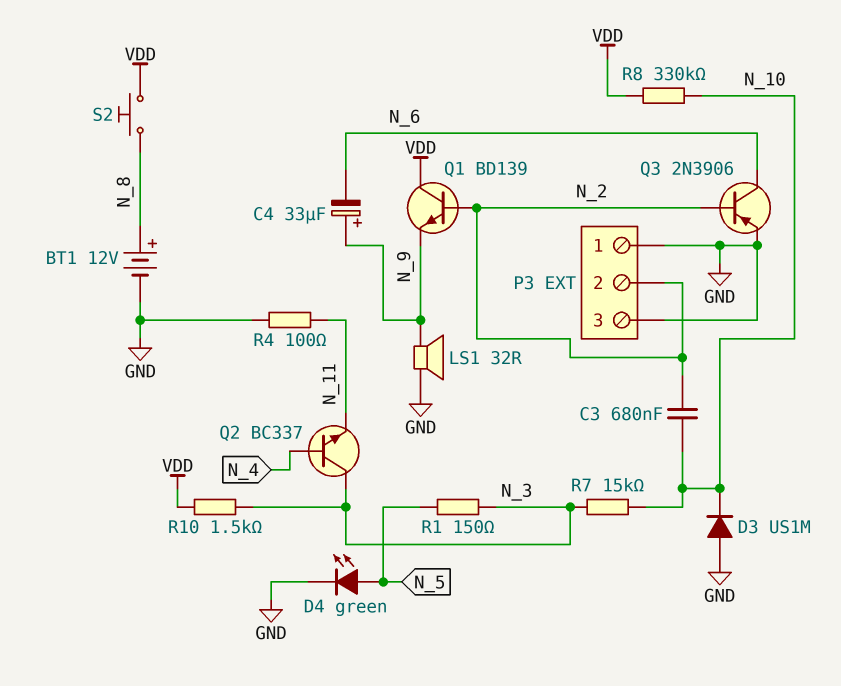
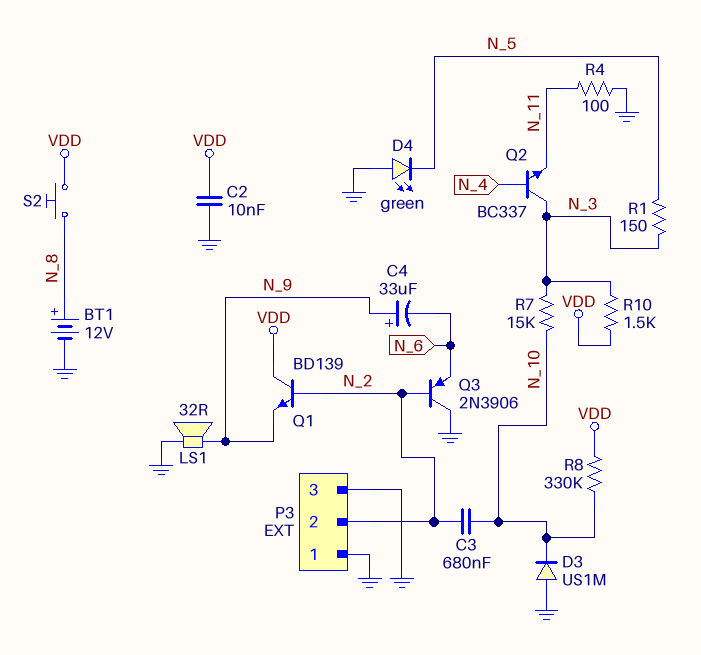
C2: none -> 10nF (GND, VDD)
D4: LED green (A N_5, K GND) -> LED green (A GND, K N_5)
Q3: PNP 2N3906 (B N_2, C N_6, E GND) -> PNP 2N3906 (B N_2, C GND, E N_6)

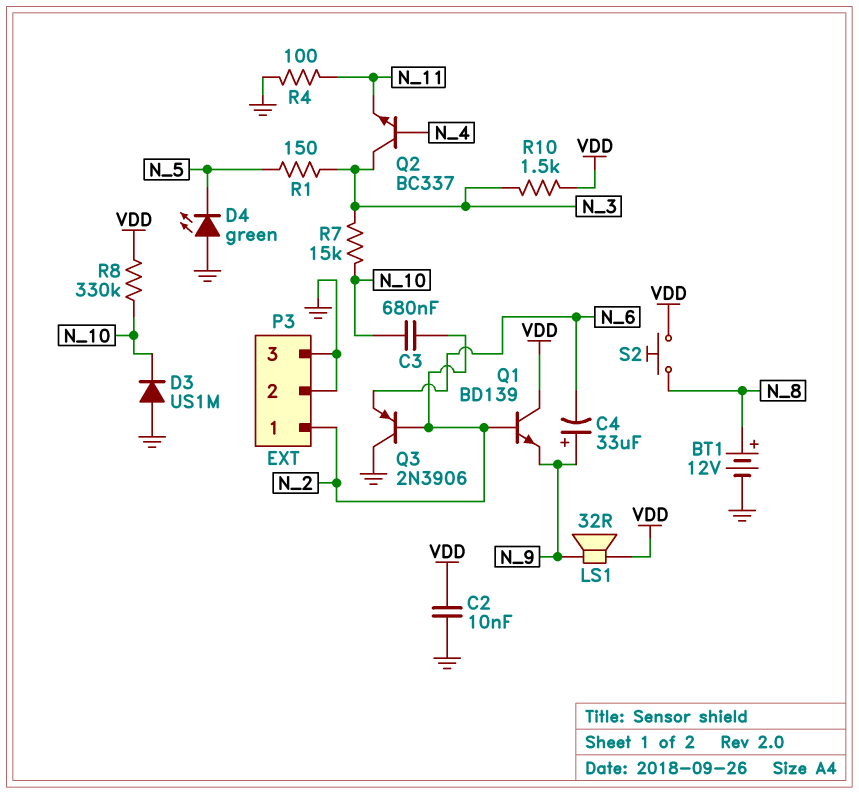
LS1: speaker 32R (GND, N_9) -> speaker 32R (N_9, VDD)
P3 pin 1: GND -> N_2
P3 pin 2: N_2 -> GND

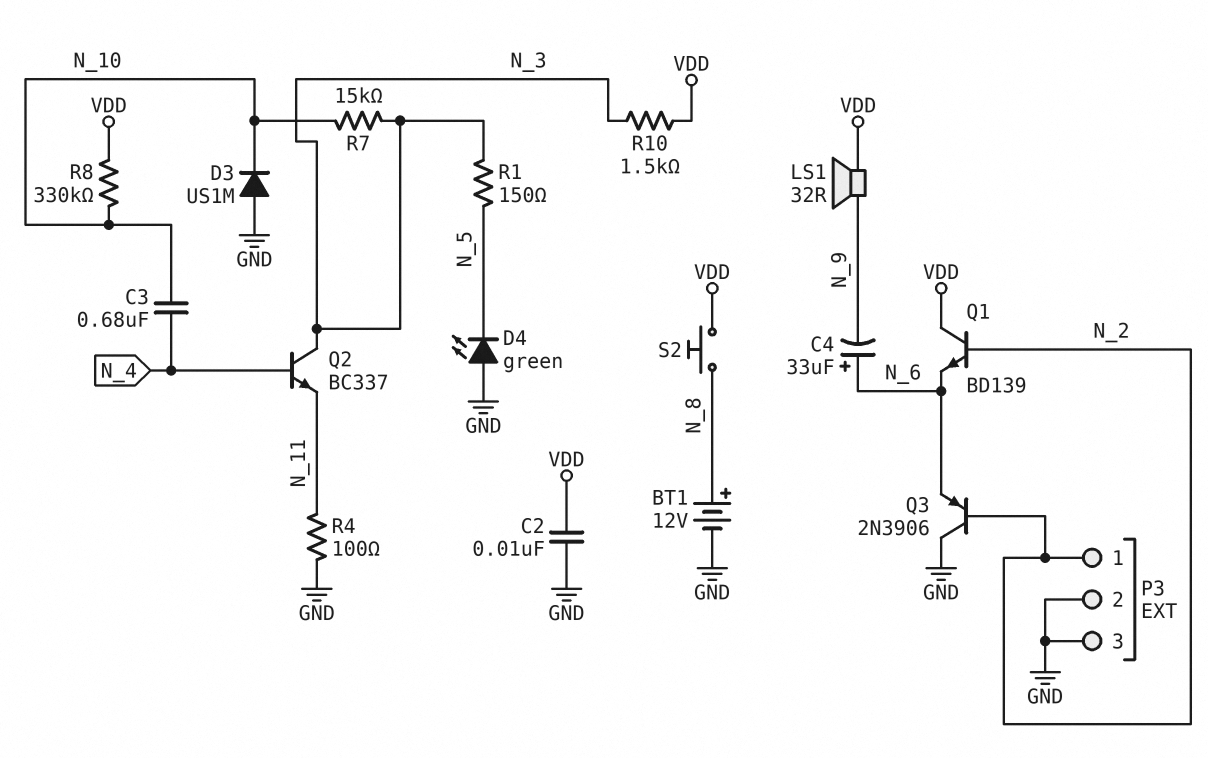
C3: 680nF (N_2, N_10) -> 680nF (N_4, N_10)
C4: 33uF (plus N_9, minus N_6) -> 33uF (plus N_6, minus N_9)
Q1: NPN BD139 (B N_2, C VDD, E N_9) -> NPN BD139 (B N_2, C VDD, E N_6)

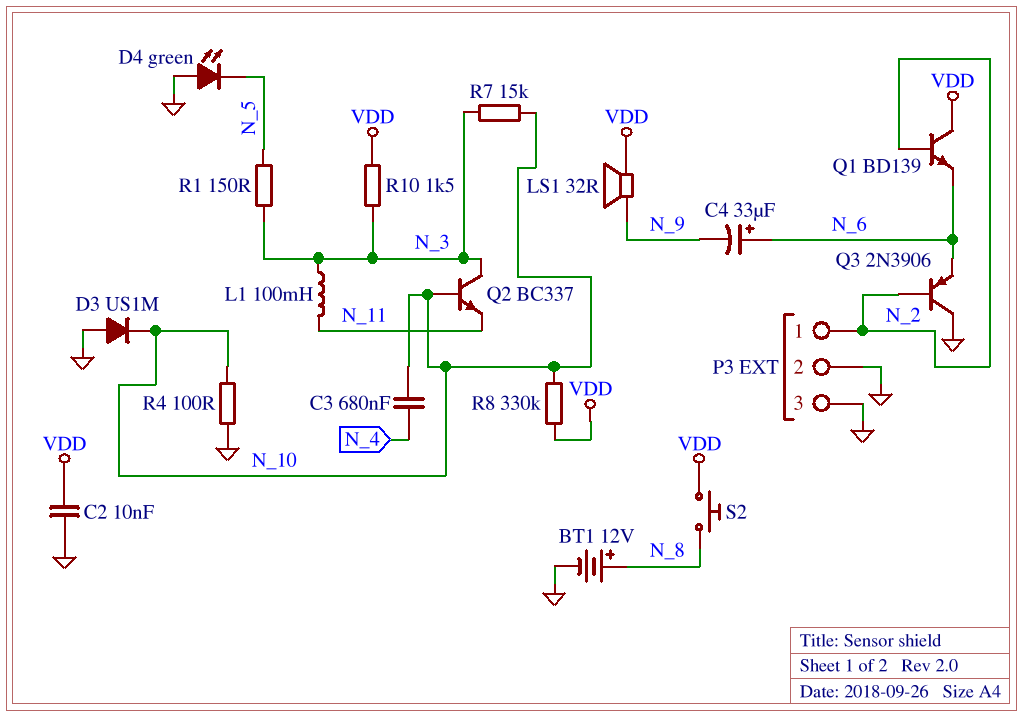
L1: none -> 100mH (N_3, N_11)
Q2: NPN BC337 (B N_4, C N_3, E N_11) -> NPN BC337 (B N_10, C N_3, E N_11)
R4: 100 (GND, N_11) -> 100 (GND, N_10)

